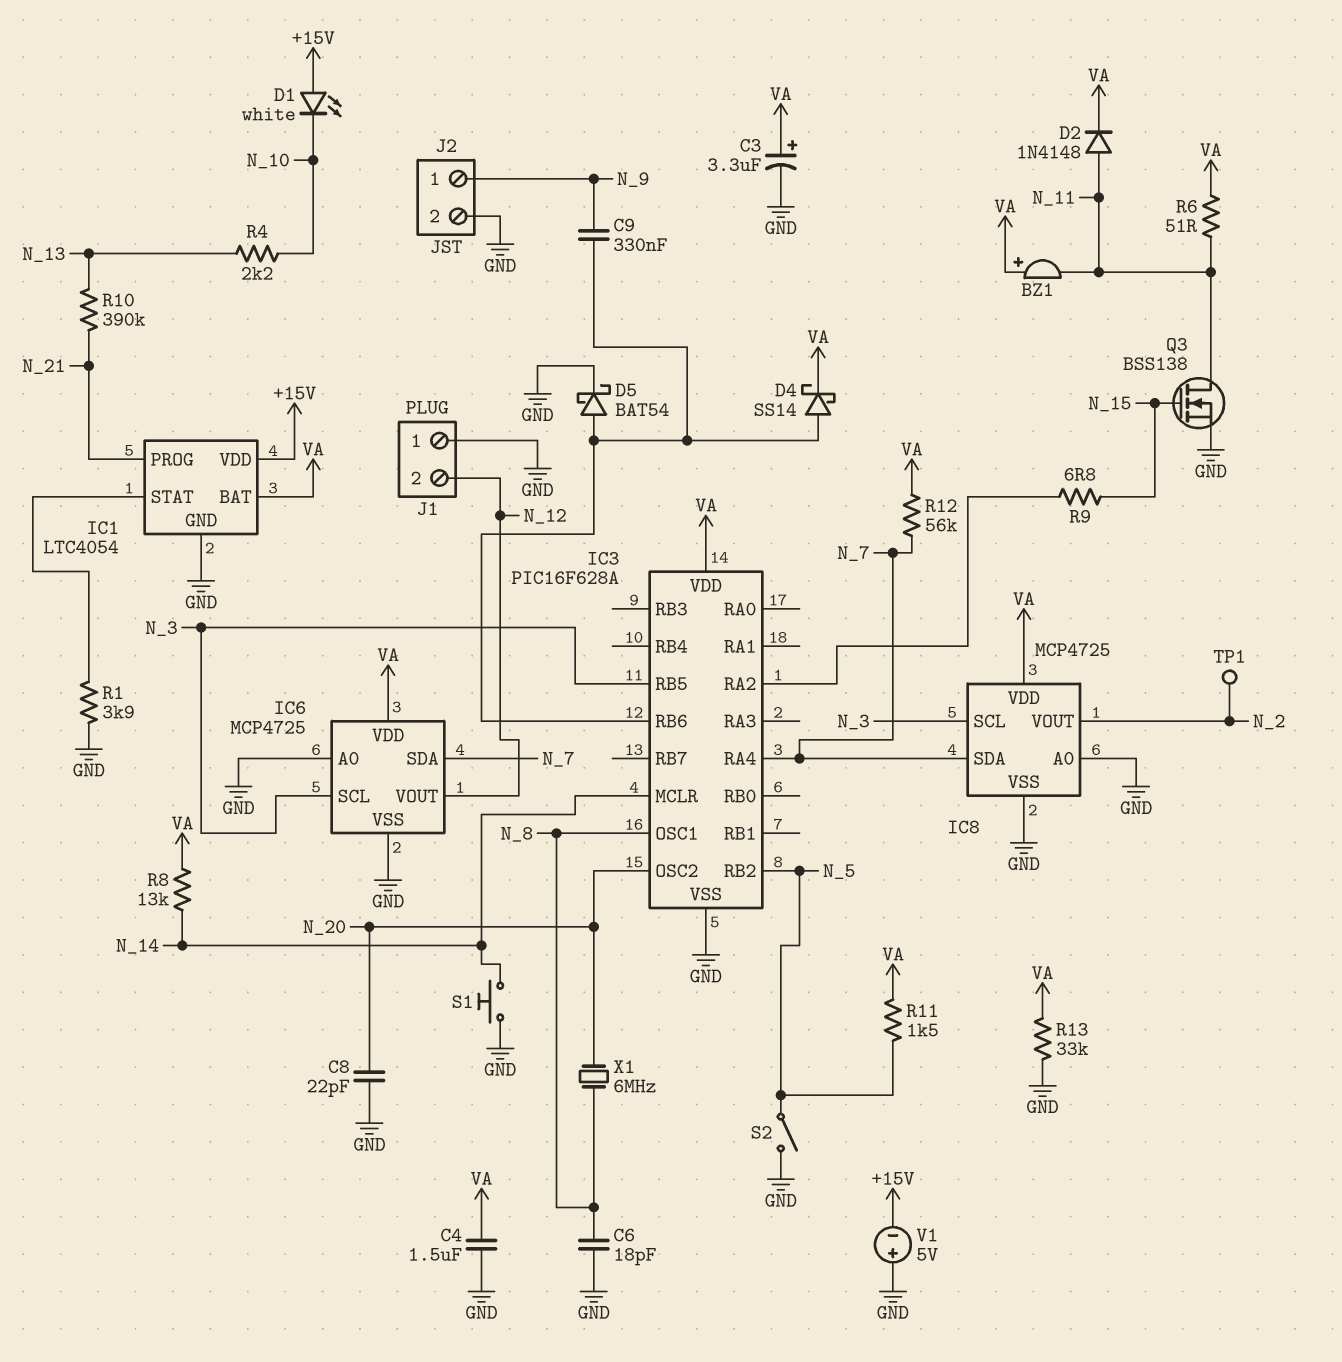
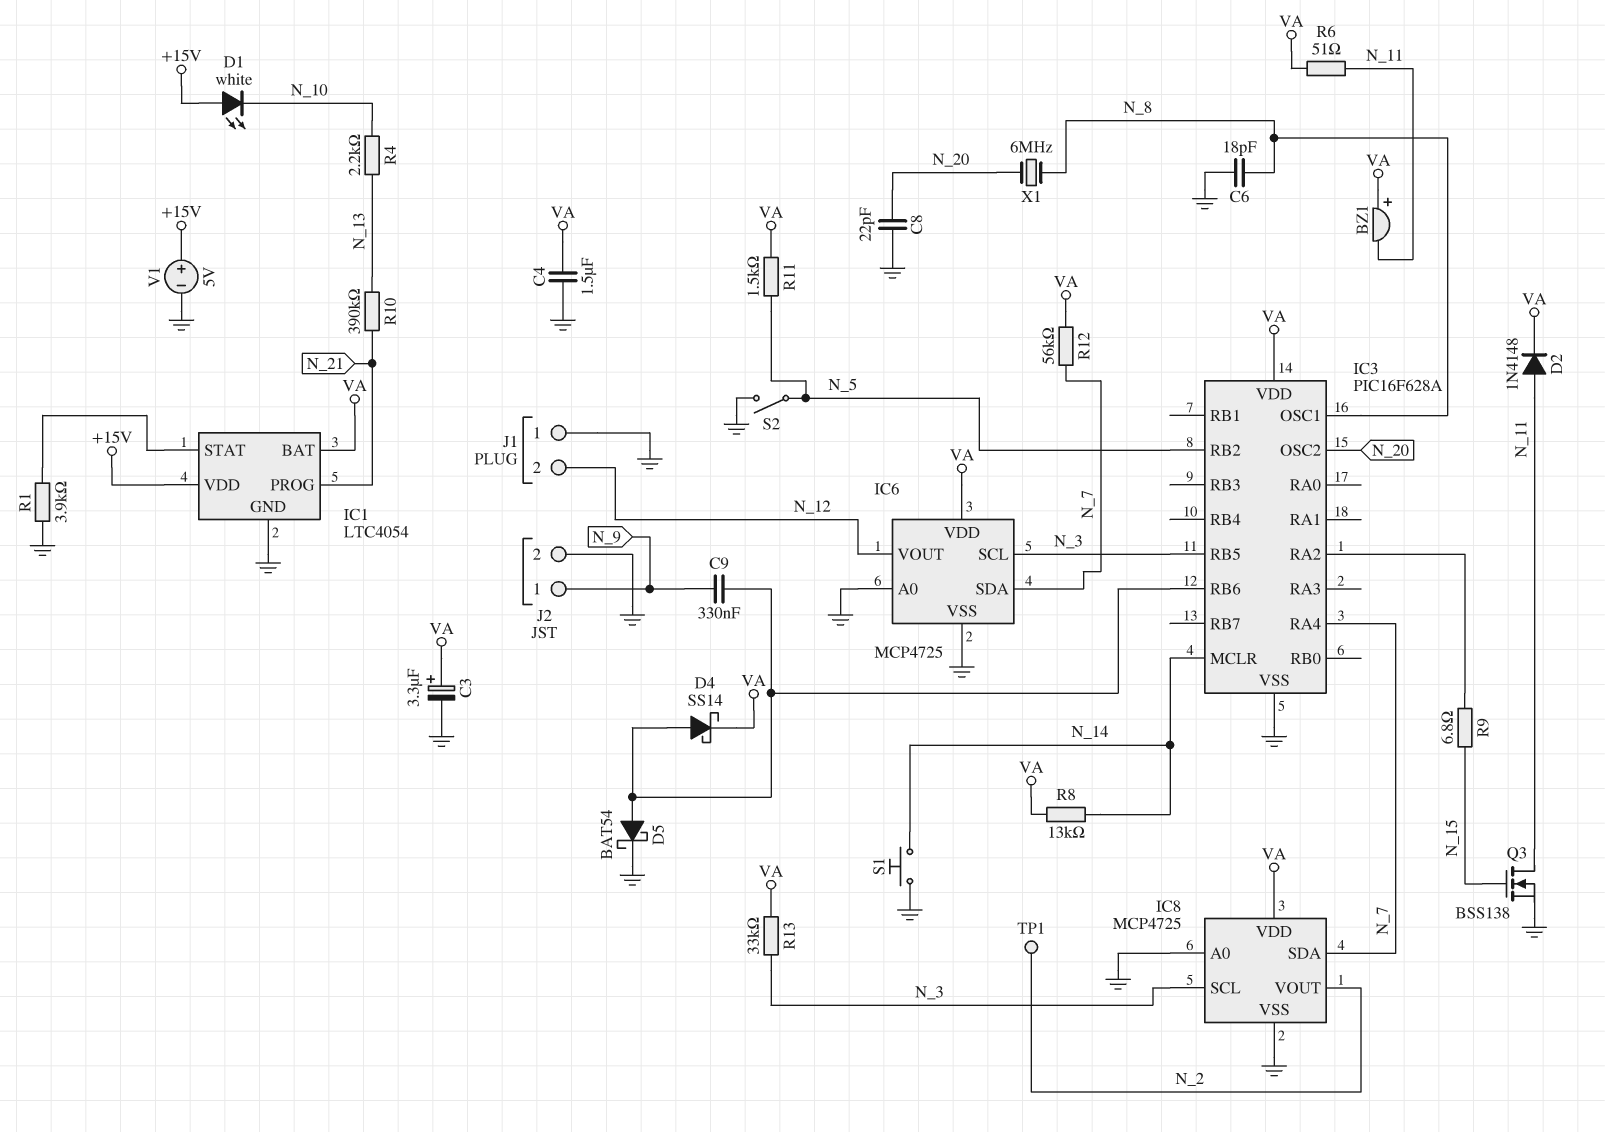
R13: 33k (GND, VA) -> 33k (N_3, VA)
V1: 5V (plus GND, minus +15V) -> 5V (plus +15V, minus GND)

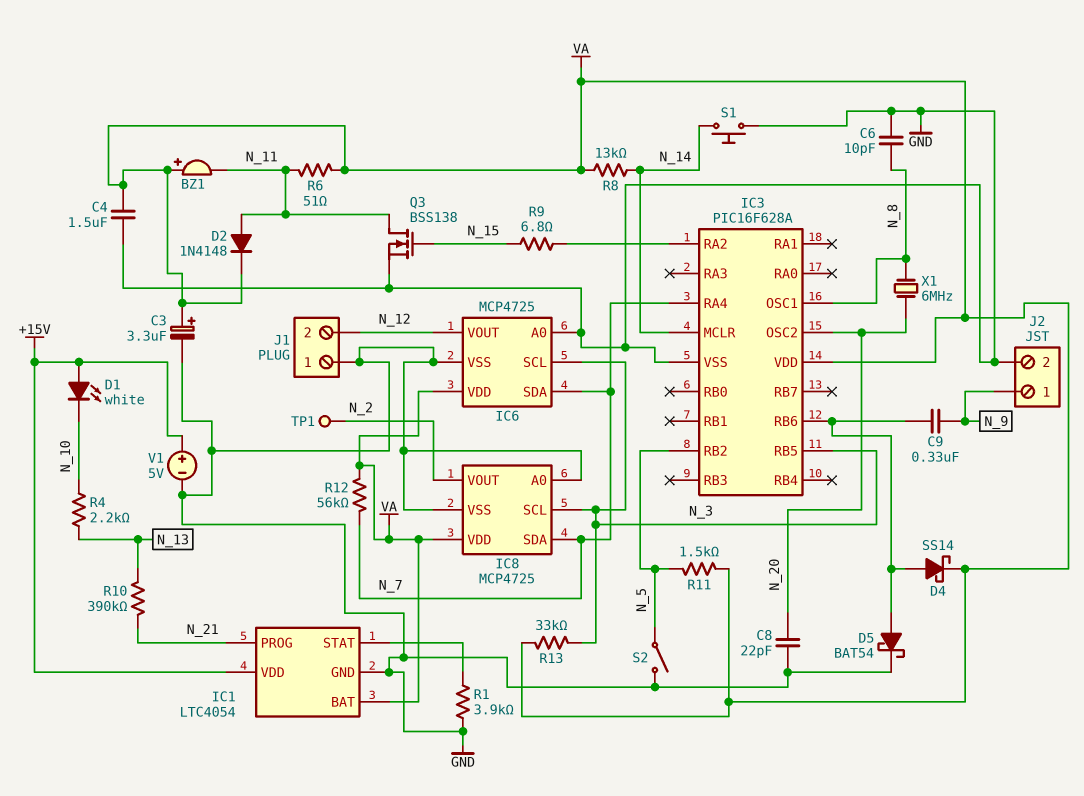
C6: 18pF (GND, N_8) -> 10pF (GND, N_8)

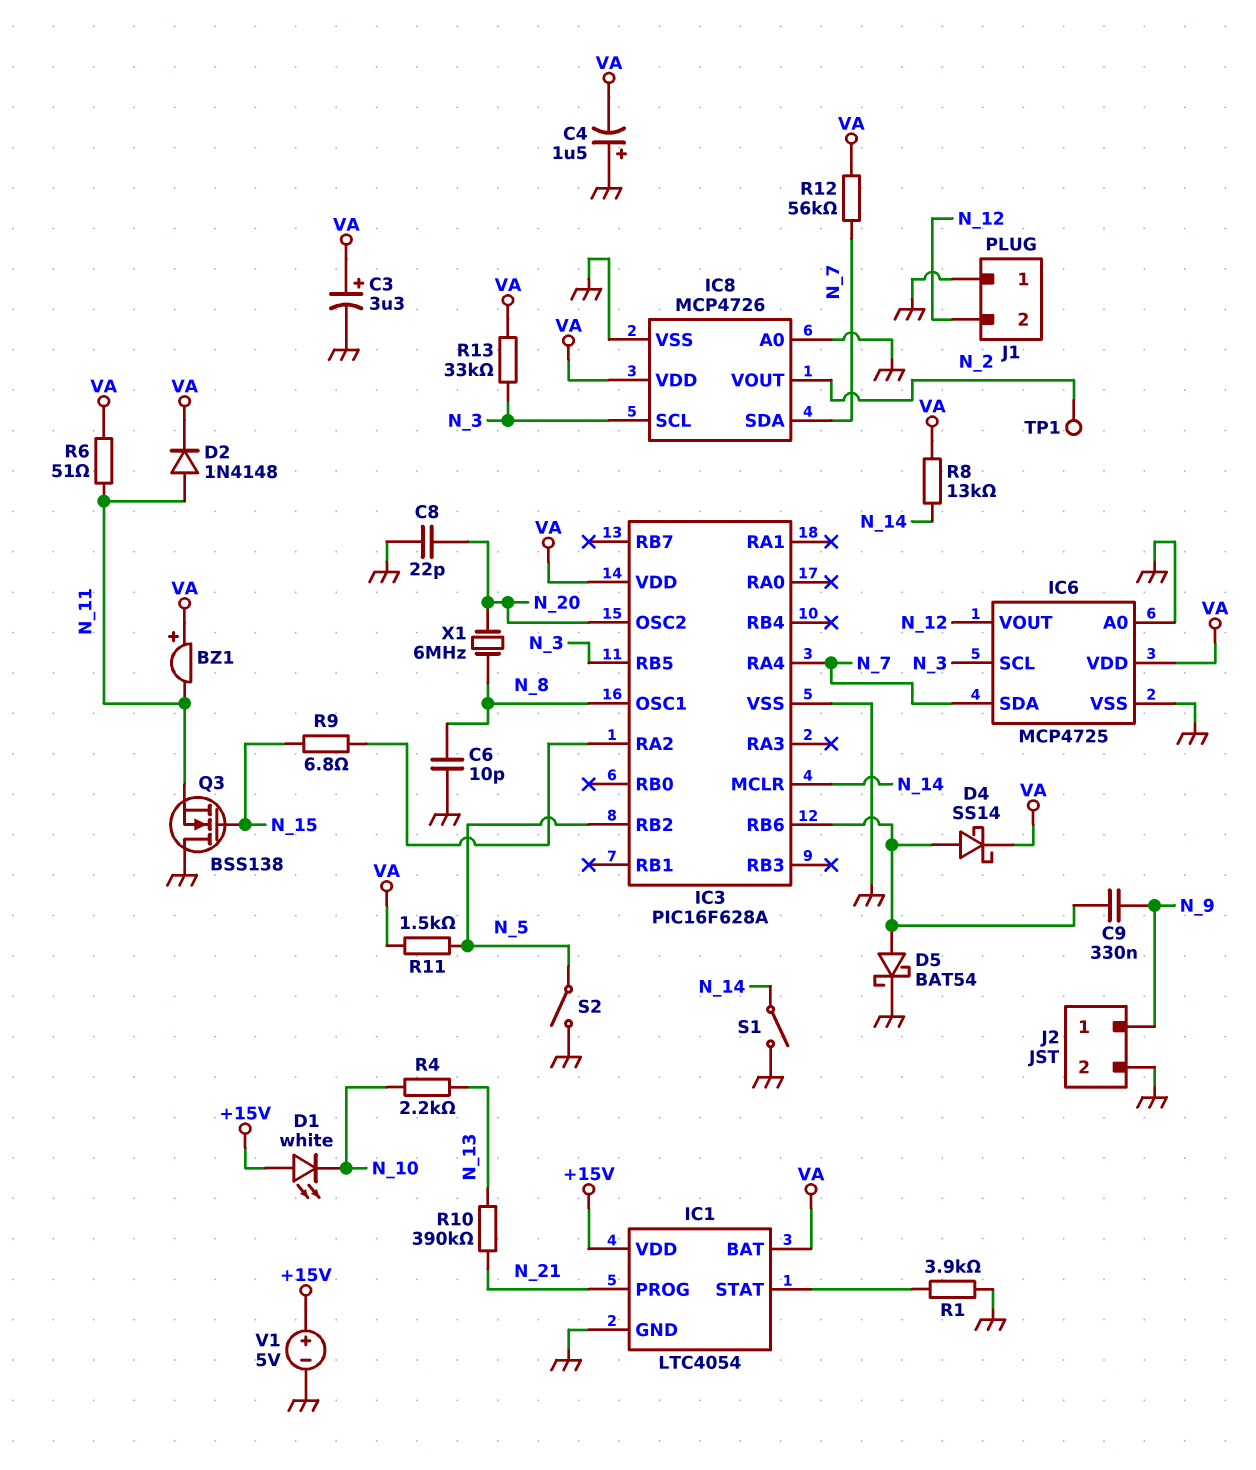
C4: 1.5uF (GND, VA) -> 1.5uF (plus GND, minus VA)
IC8: MCP4725 -> MCP4726
Q3: NMOS BSS138 (G N_15, D N_11, S GND) -> NMOS BSS138 (G N_15, D GND, S N_11)
S1: button (GND, N_14) -> switch (GND, N_14)

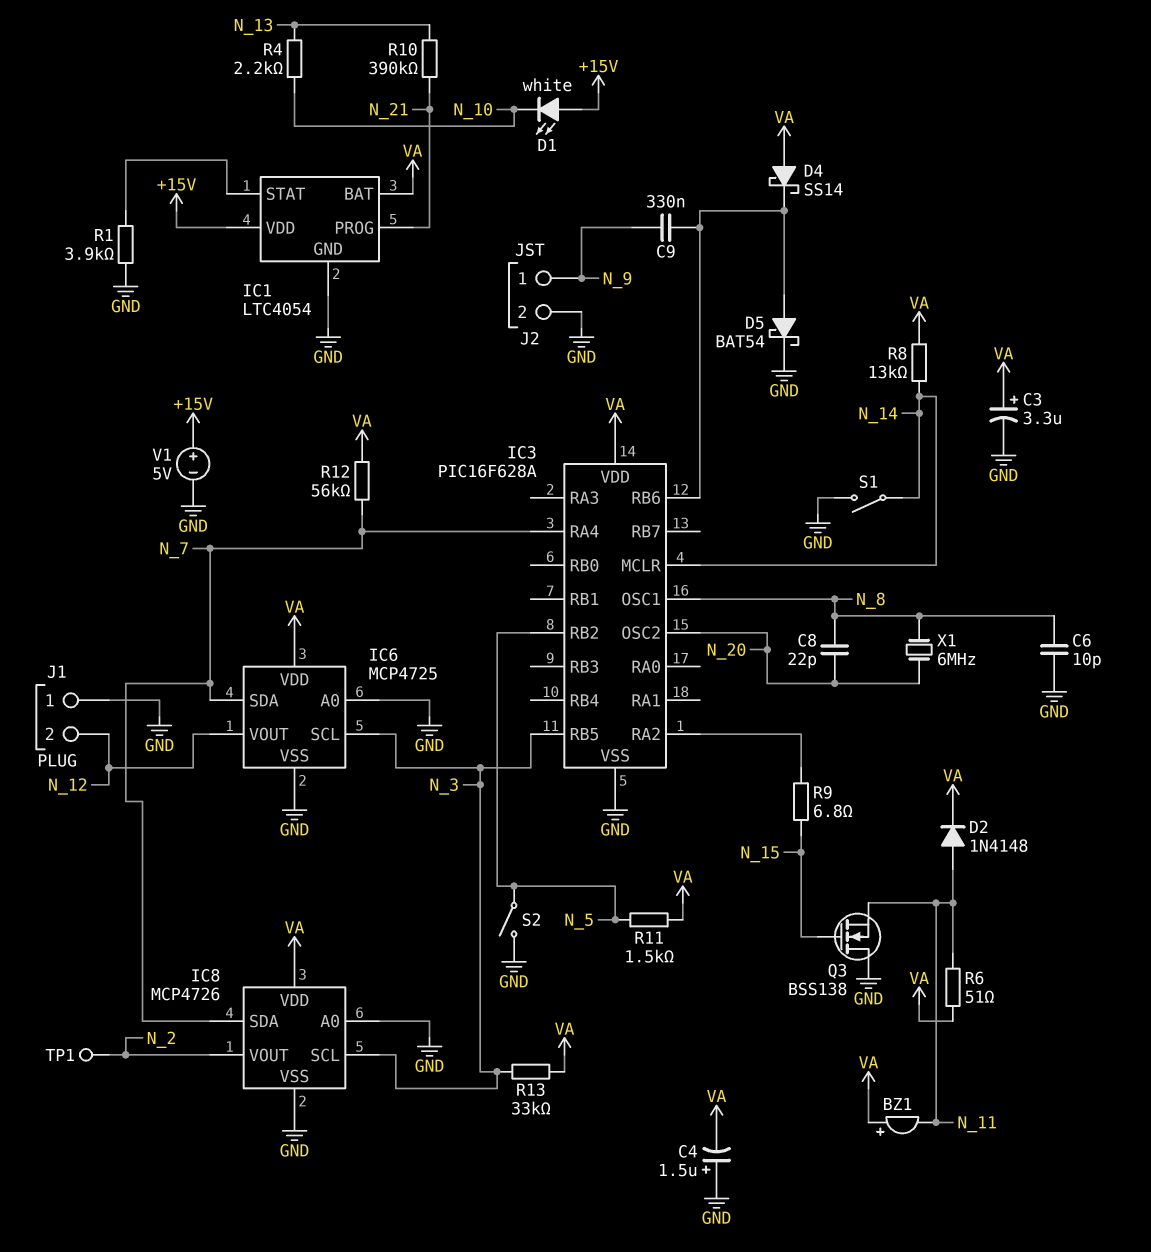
C8: 22pF (GND, N_20) -> 22pF (N_8, N_20)
D4: schottky SS14 (A IC3/RB6, K VA) -> schottky SS14 (A VA, K IC3/RB6)

